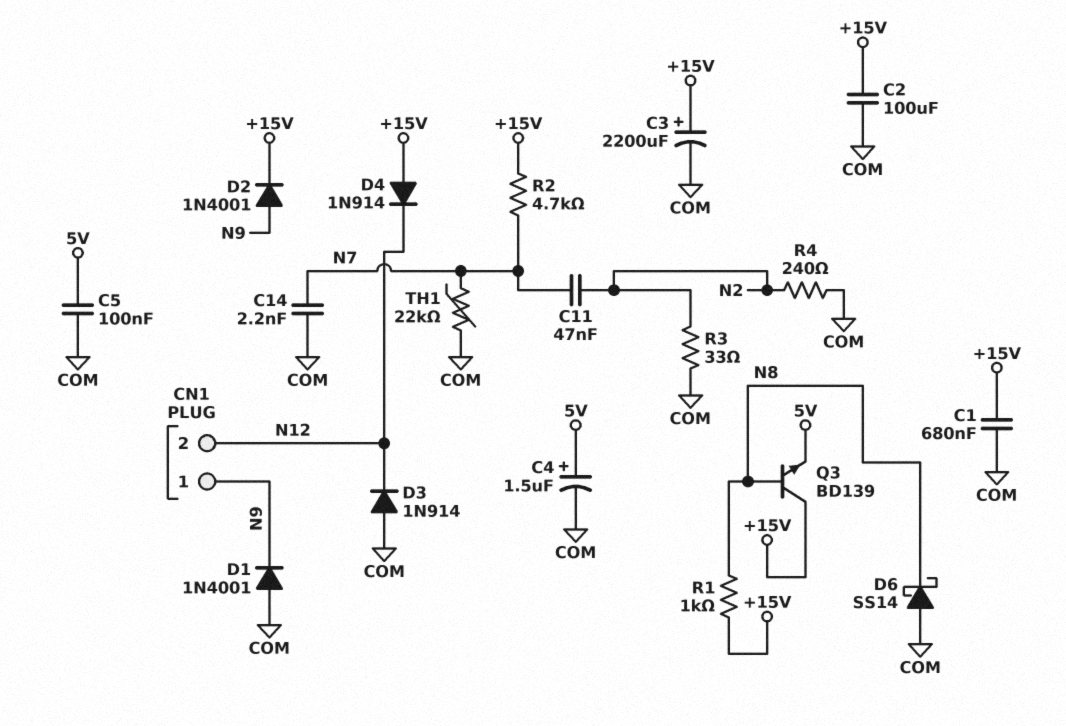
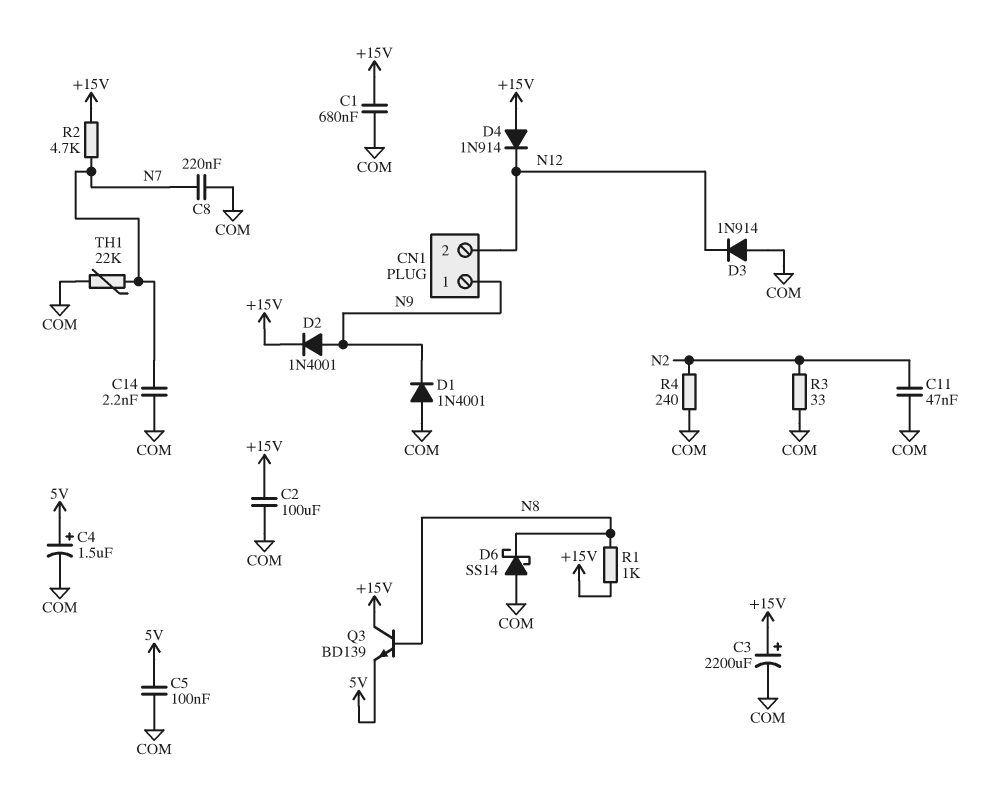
C8: none -> 220nF (COM, N7)
C11: 47nF (N2, N7) -> 47nF (COM, N2)

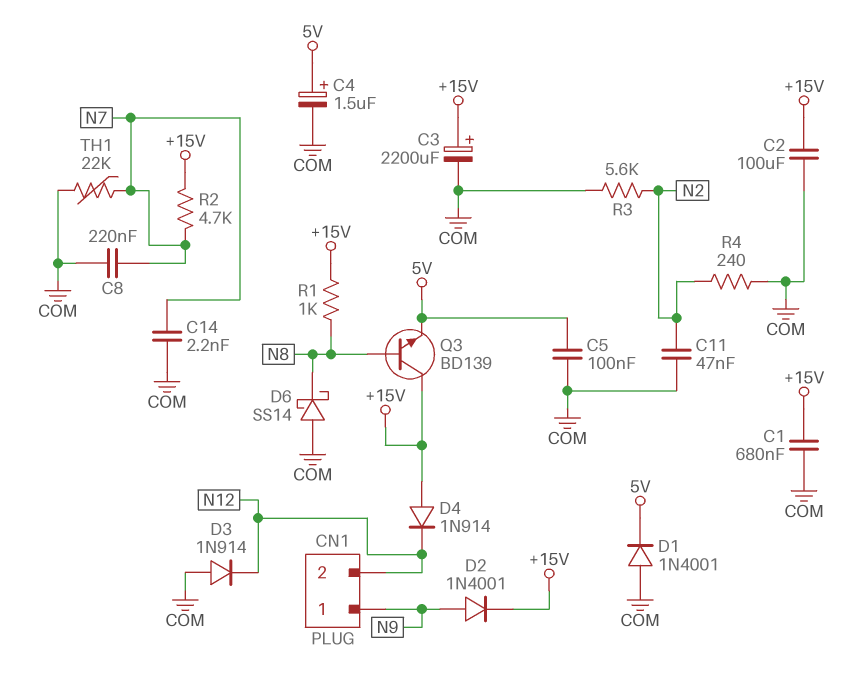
D1: diode 1N4001 (A COM, K N9) -> diode 1N4001 (A COM, K 5V)
R3: 33 (COM, N2) -> 5.6k (COM, N2)

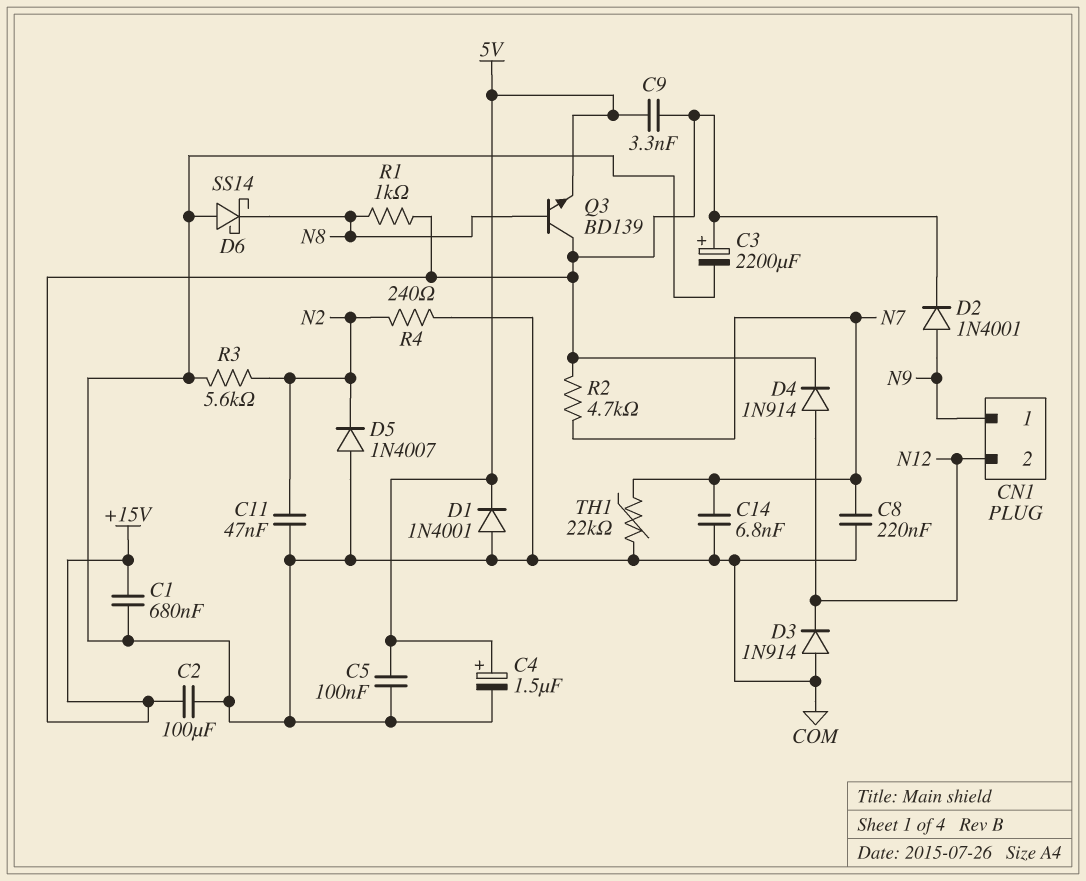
C9: none -> 3.3nF (+15V, 5V)
C14: 2.2nF (COM, N7) -> 6.8nF (COM, N7)
D4: diode 1N914 (A +15V, K N12) -> diode 1N914 (A N12, K +15V)
D5: none -> diode 1N4007 (A COM, K N2)

